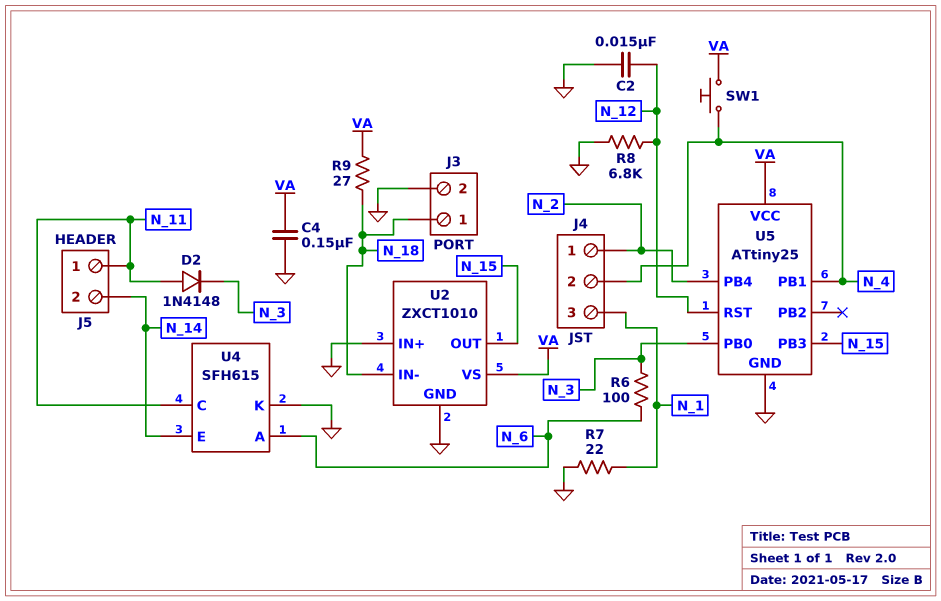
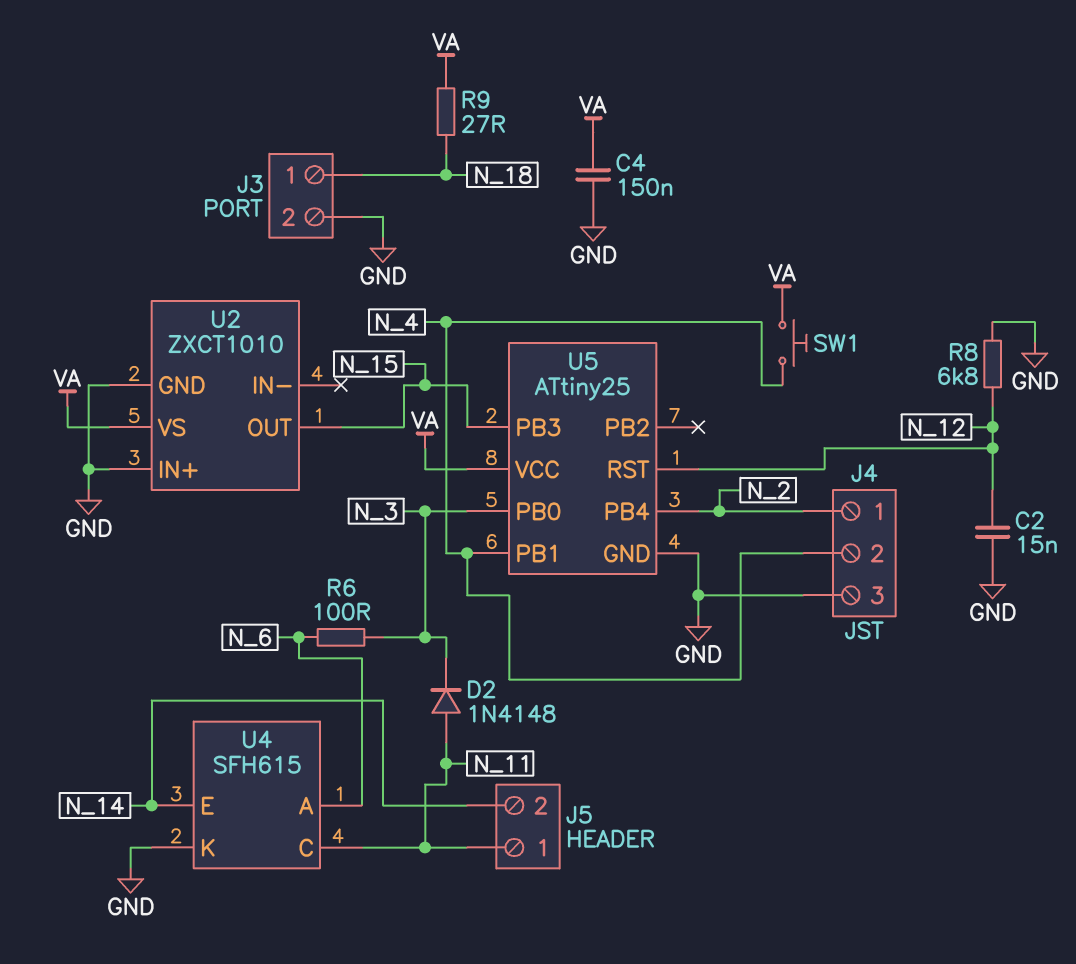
J4 pin 3: N_1 -> GND
R7: 22 (GND, N_1) -> none
U2 pin IN-: N_18 -> none

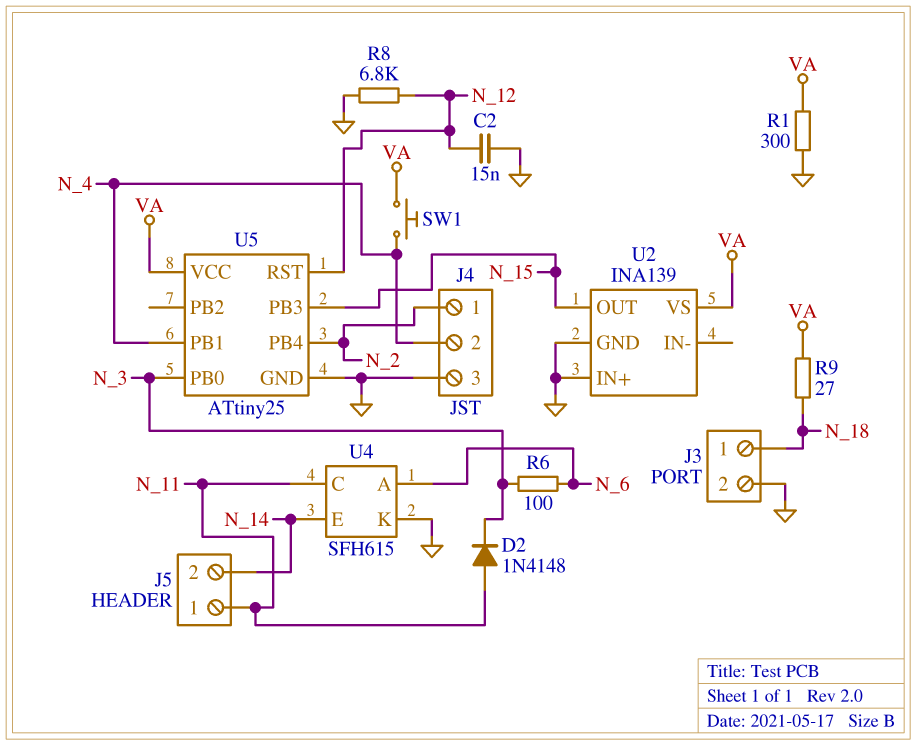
C4: 150nF (GND, VA) -> none
R1: none -> 300 (GND, VA)
U2: ZXCT1010 -> INA139

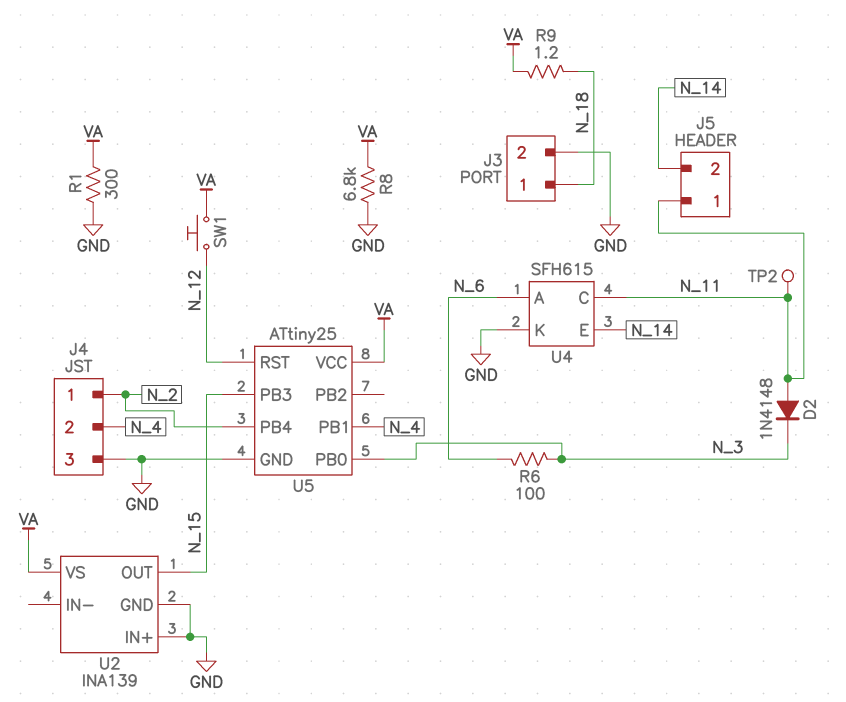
C2: 15nF (GND, N_12) -> none
R8: 6.8k (GND, N_12) -> 6.8k (GND, VA)
R9: 27 (N_18, VA) -> 1.2 (N_18, VA)
SW1: button (N_4, VA) -> button (N_12, VA)
TP2: none -> test point (N_11)

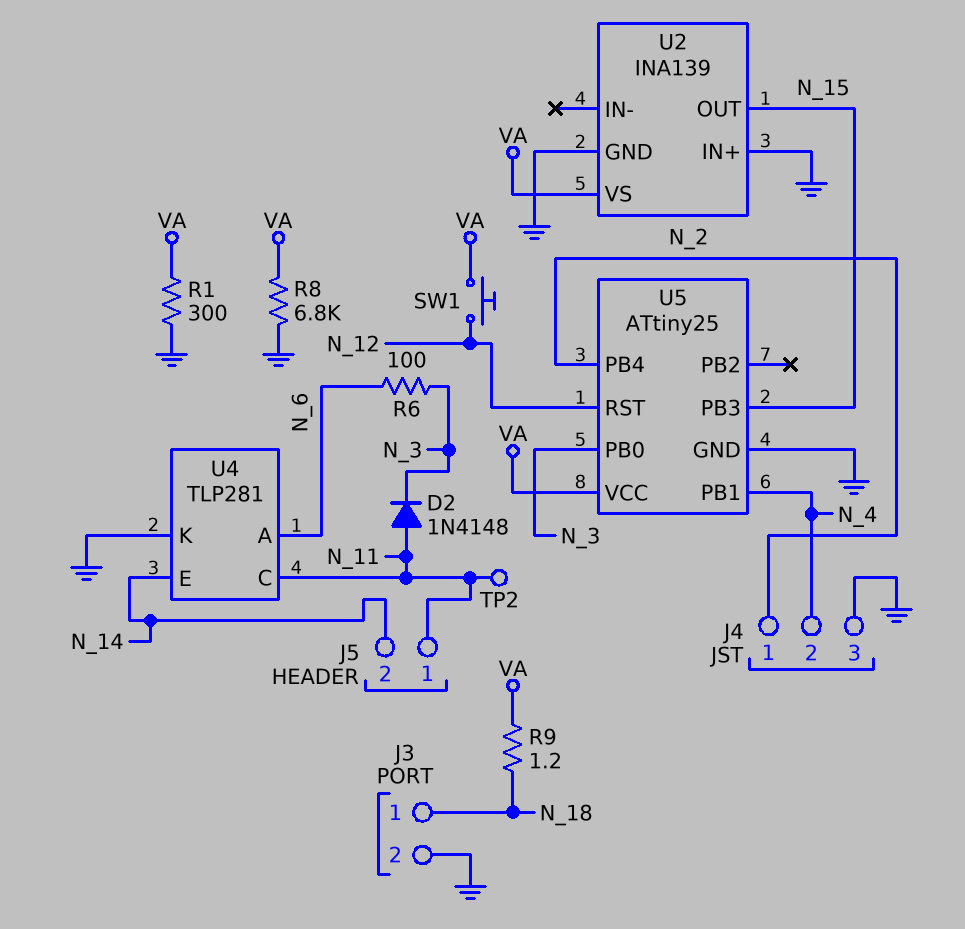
U4: SFH615 -> TLP281

